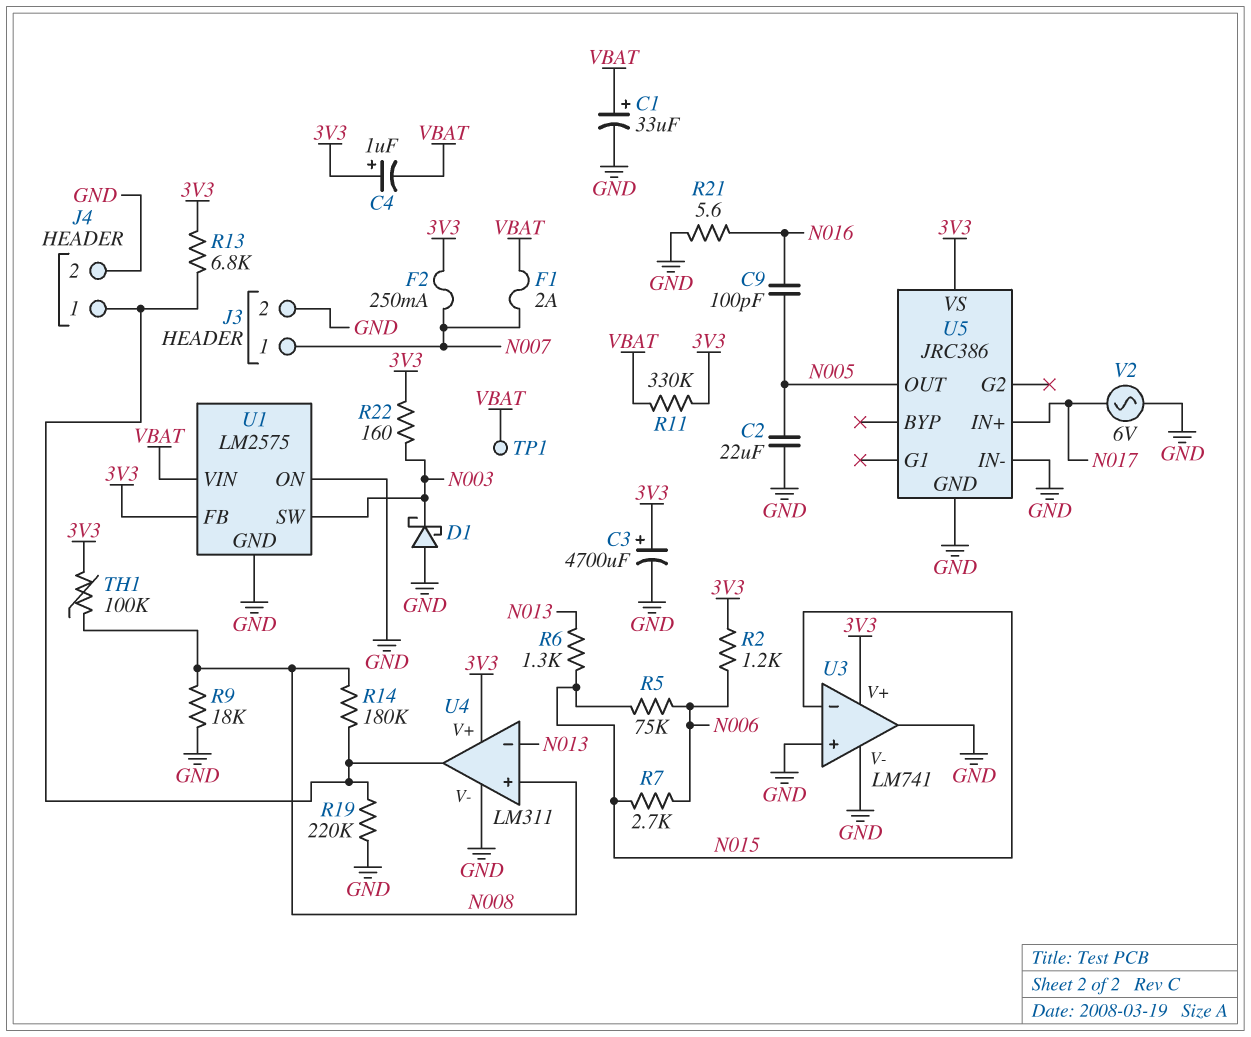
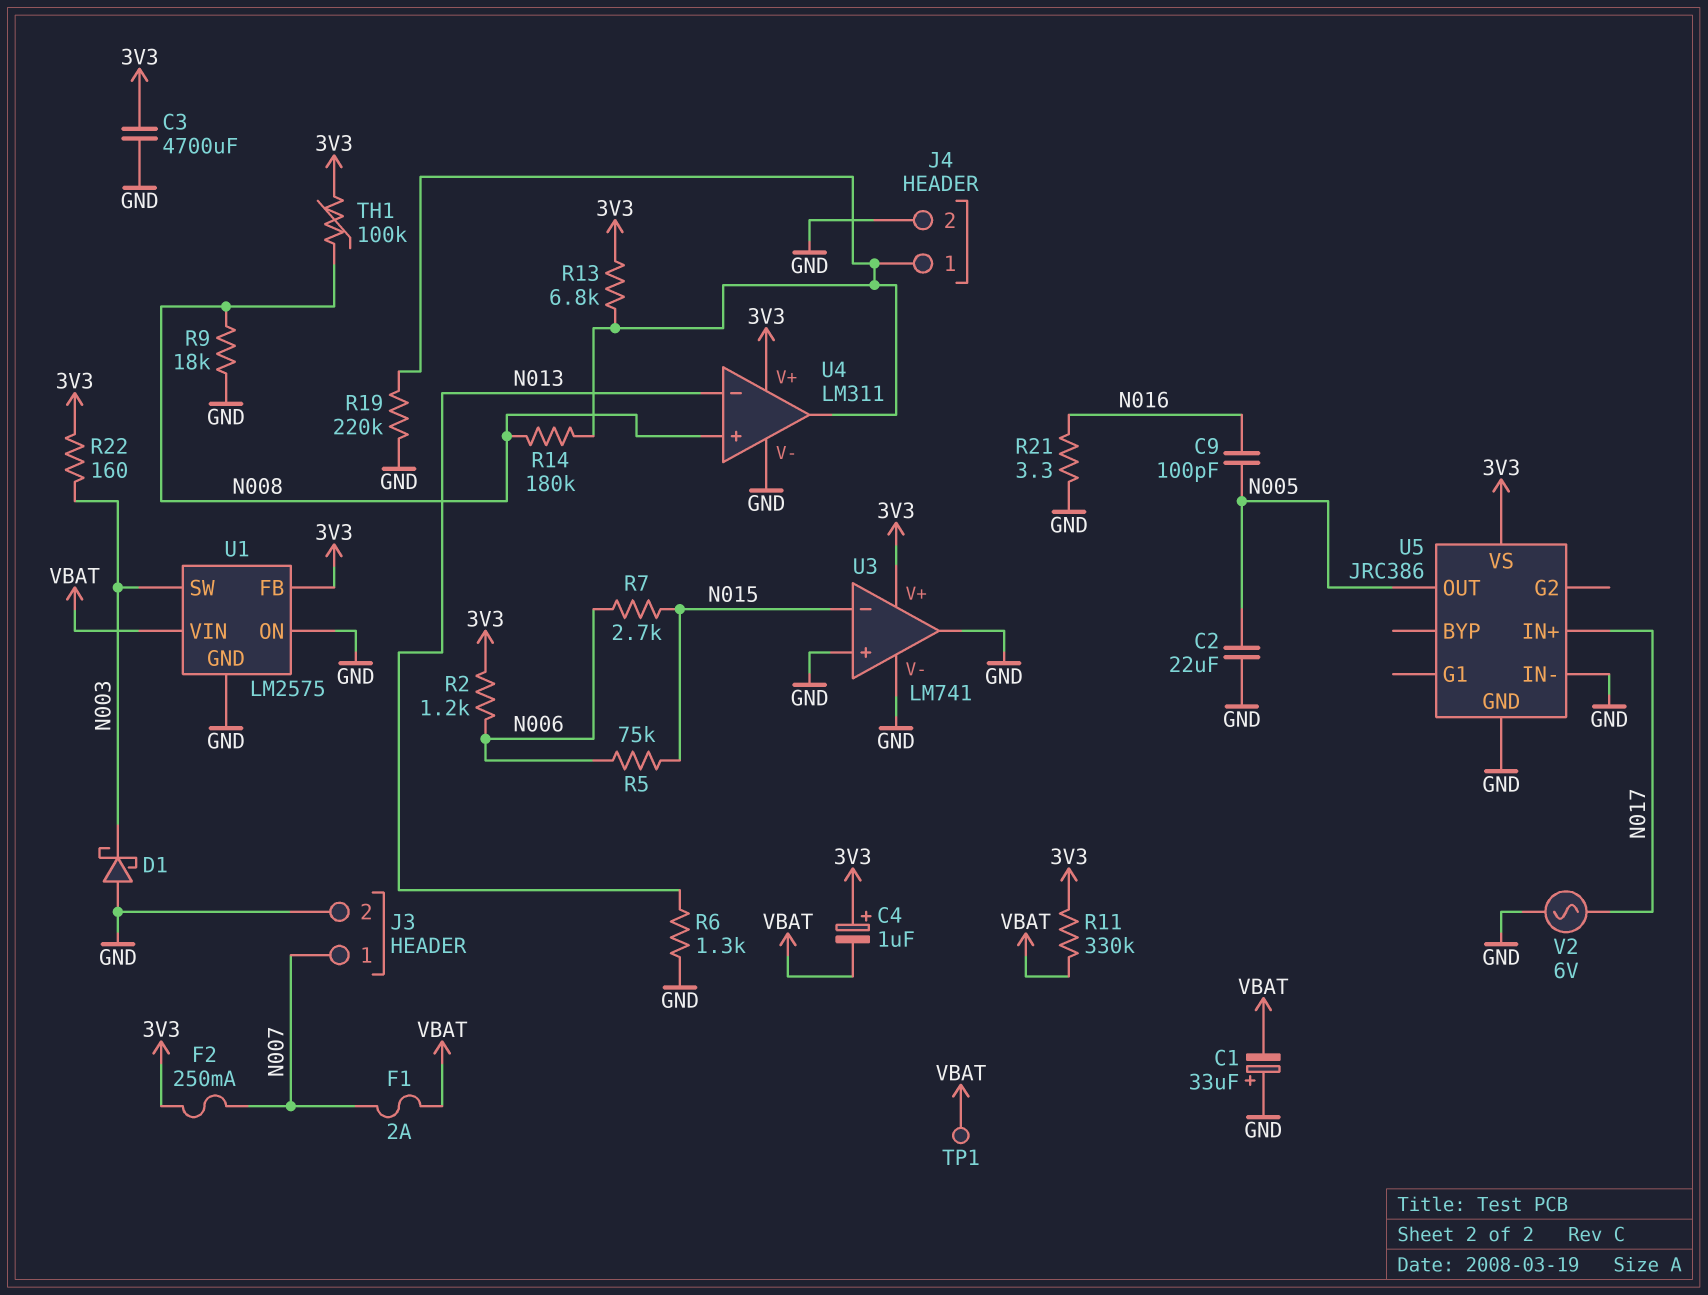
C1: 33uF (plus VBAT, minus GND) -> 33uF (plus GND, minus VBAT)
C3: 4700uF (plus 3V3, minus GND) -> 4700uF (3V3, GND)
R6: 1.3k (N013, N015) -> 1.3k (GND, N013)
R21: 5.6 (GND, N016) -> 3.3 (GND, N016)

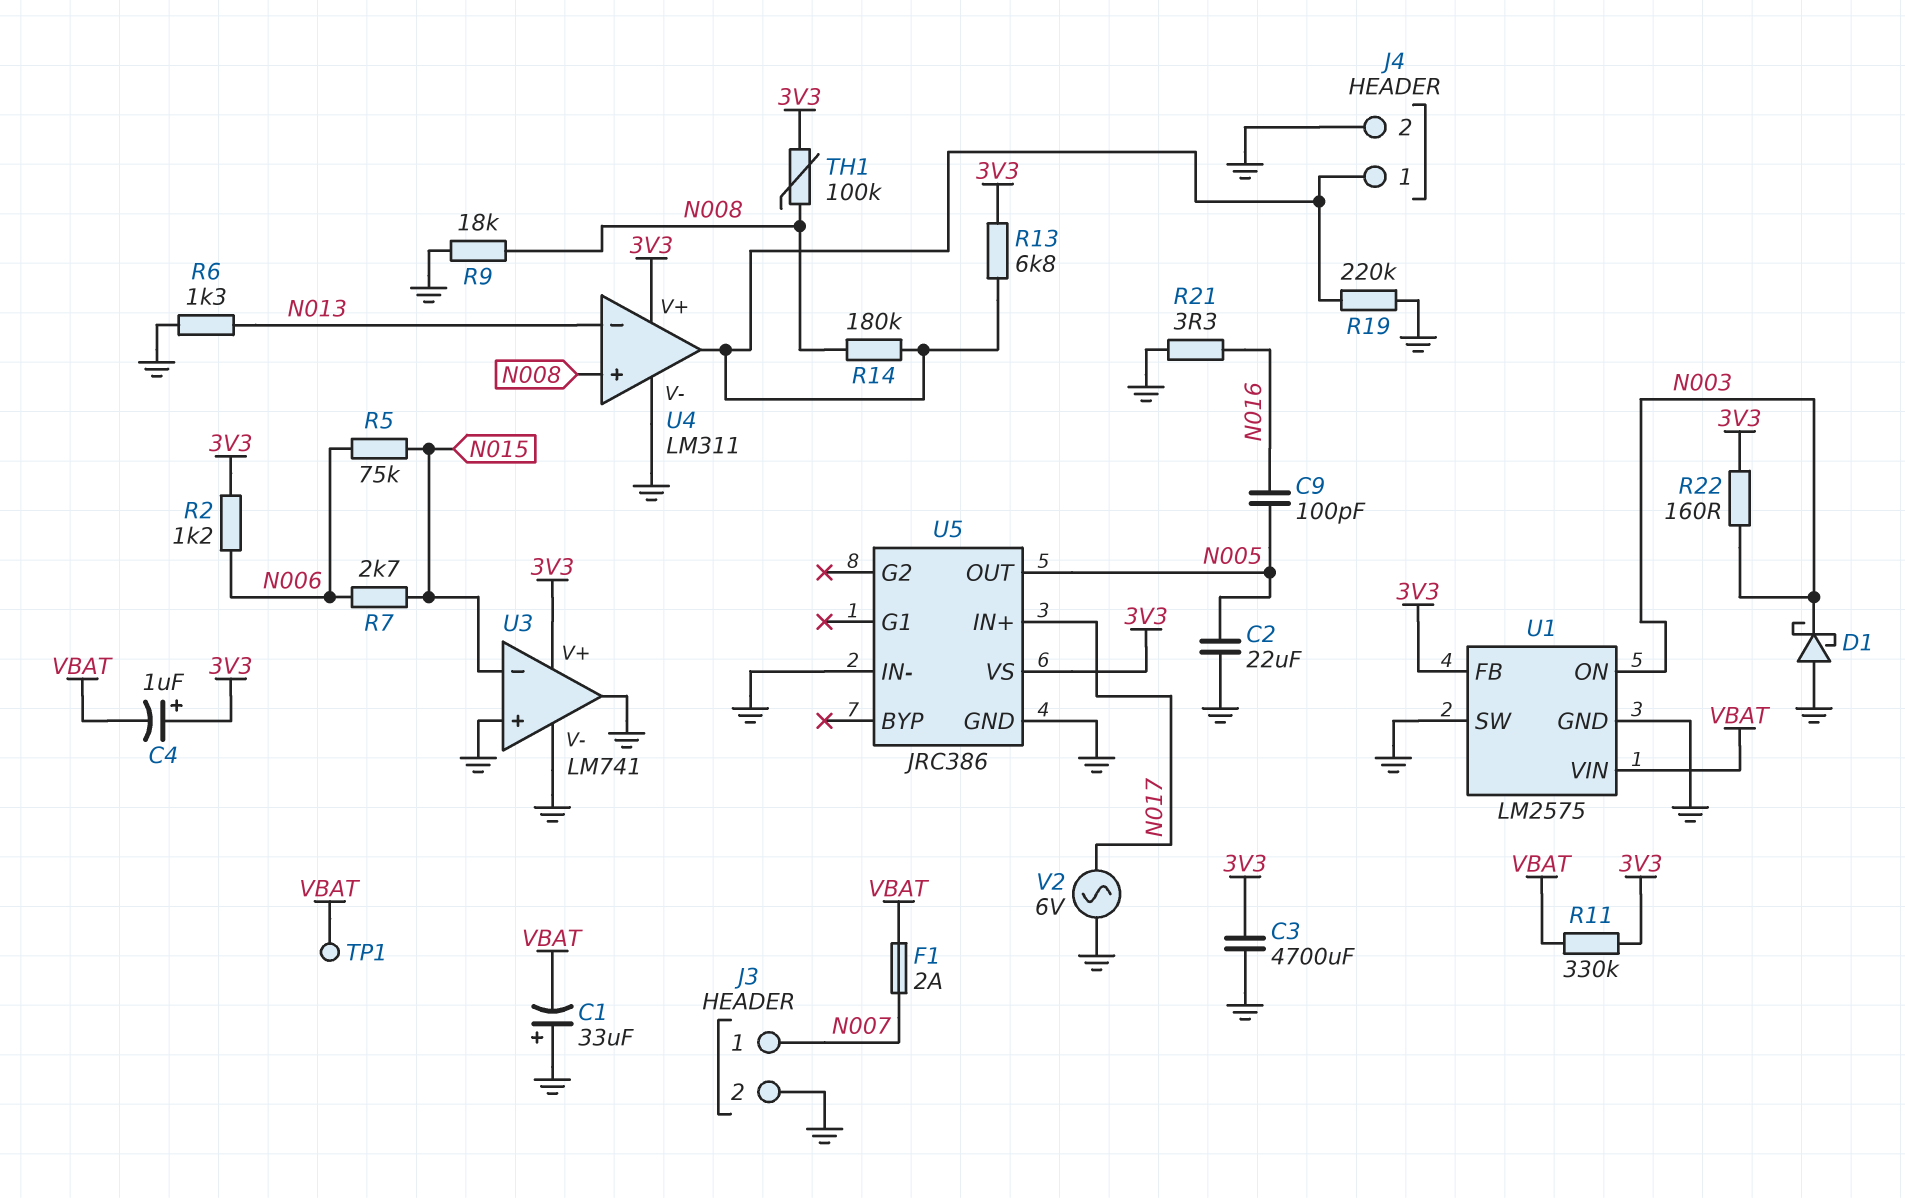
F2: 250mA (3V3, N007) -> none
U1 pin ON: GND -> N003
U1 pin SW: N003 -> GND

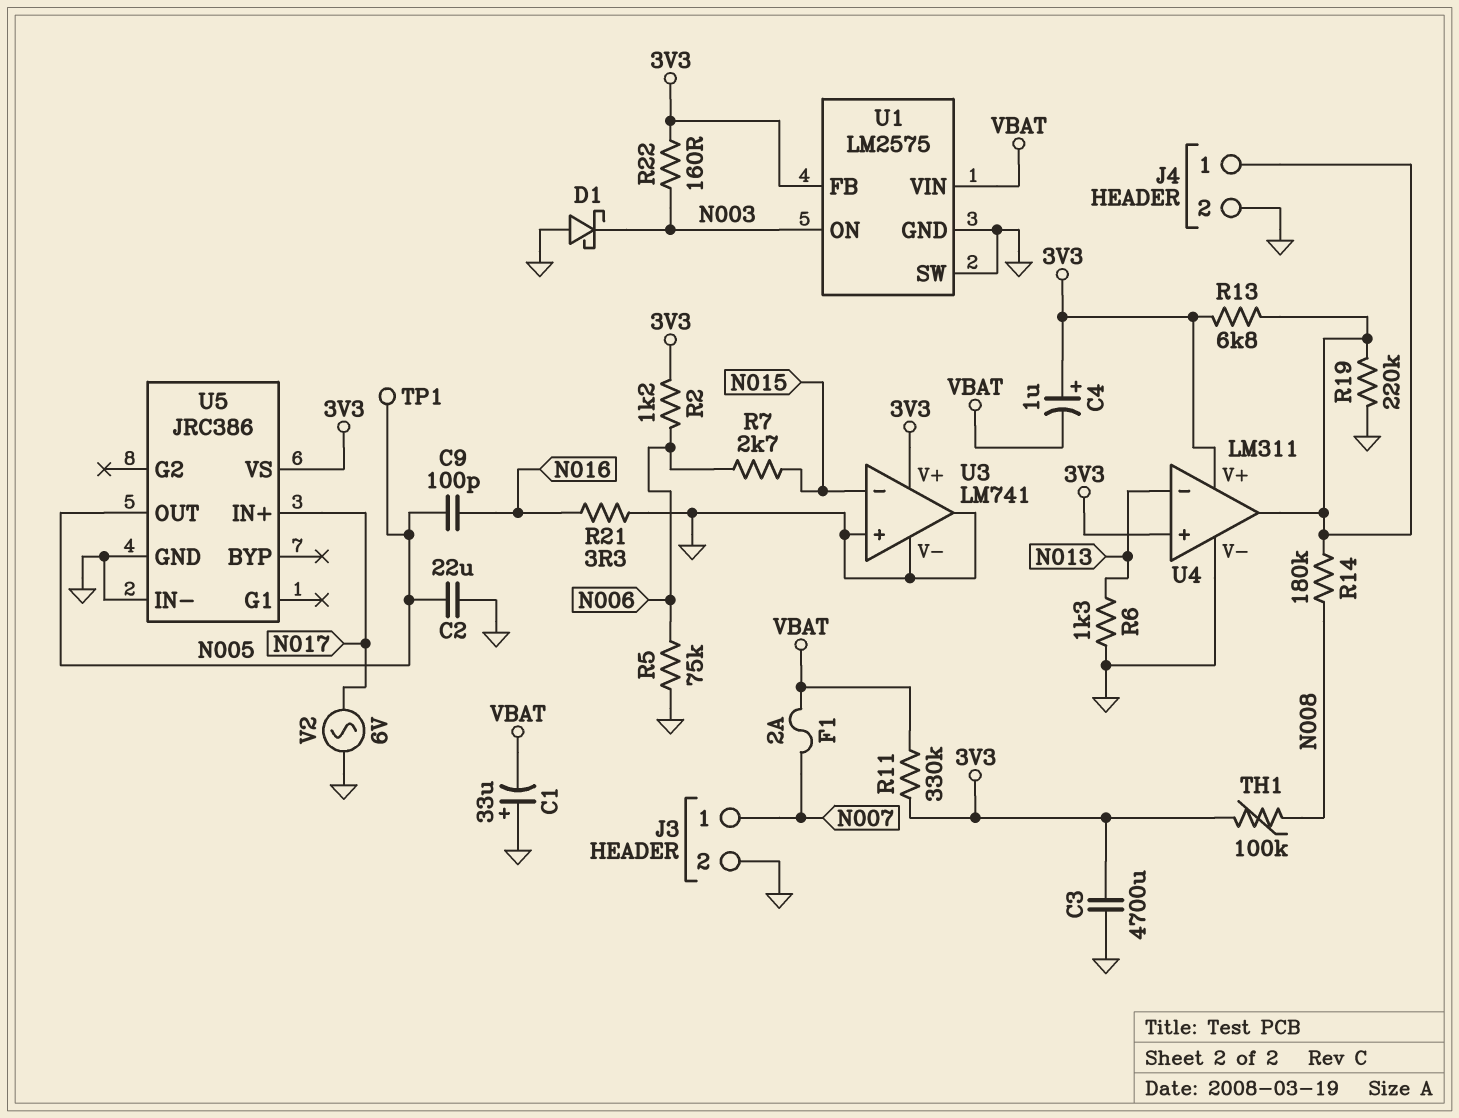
R5: 75k (N006, N015) -> 75k (GND, N006)
R9: 18k (GND, N008) -> none
TP1: test point (VBAT) -> test point (N005)
U4 pin in+: N008 -> 3V3

